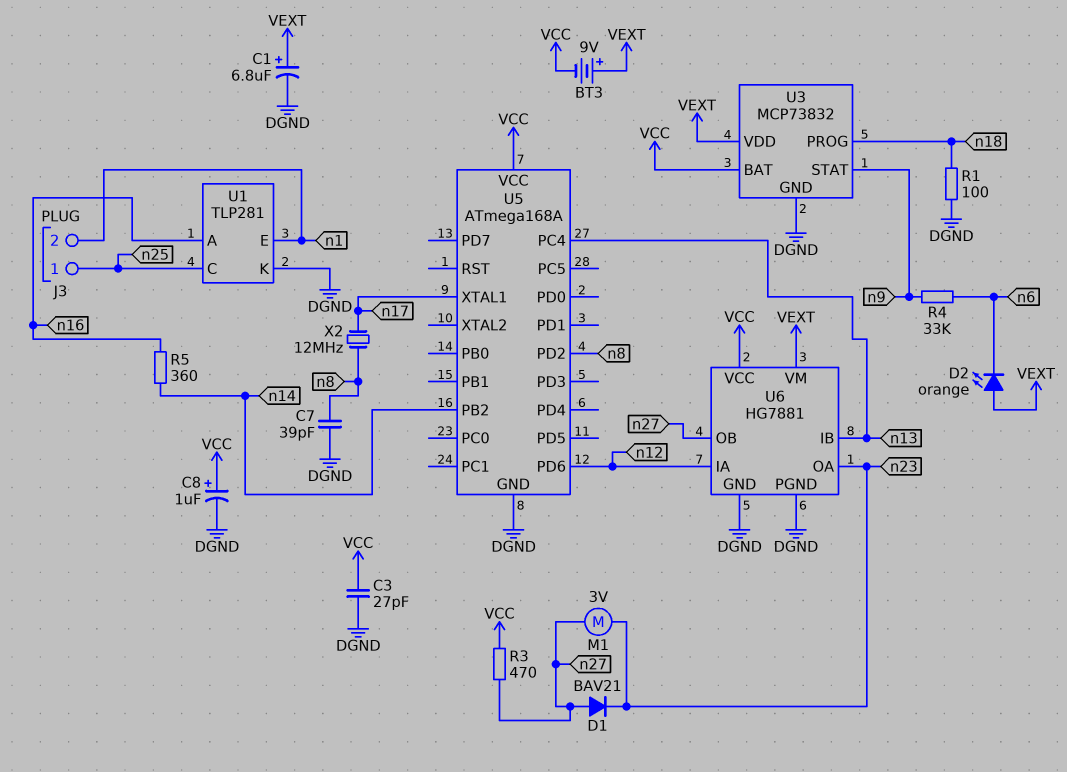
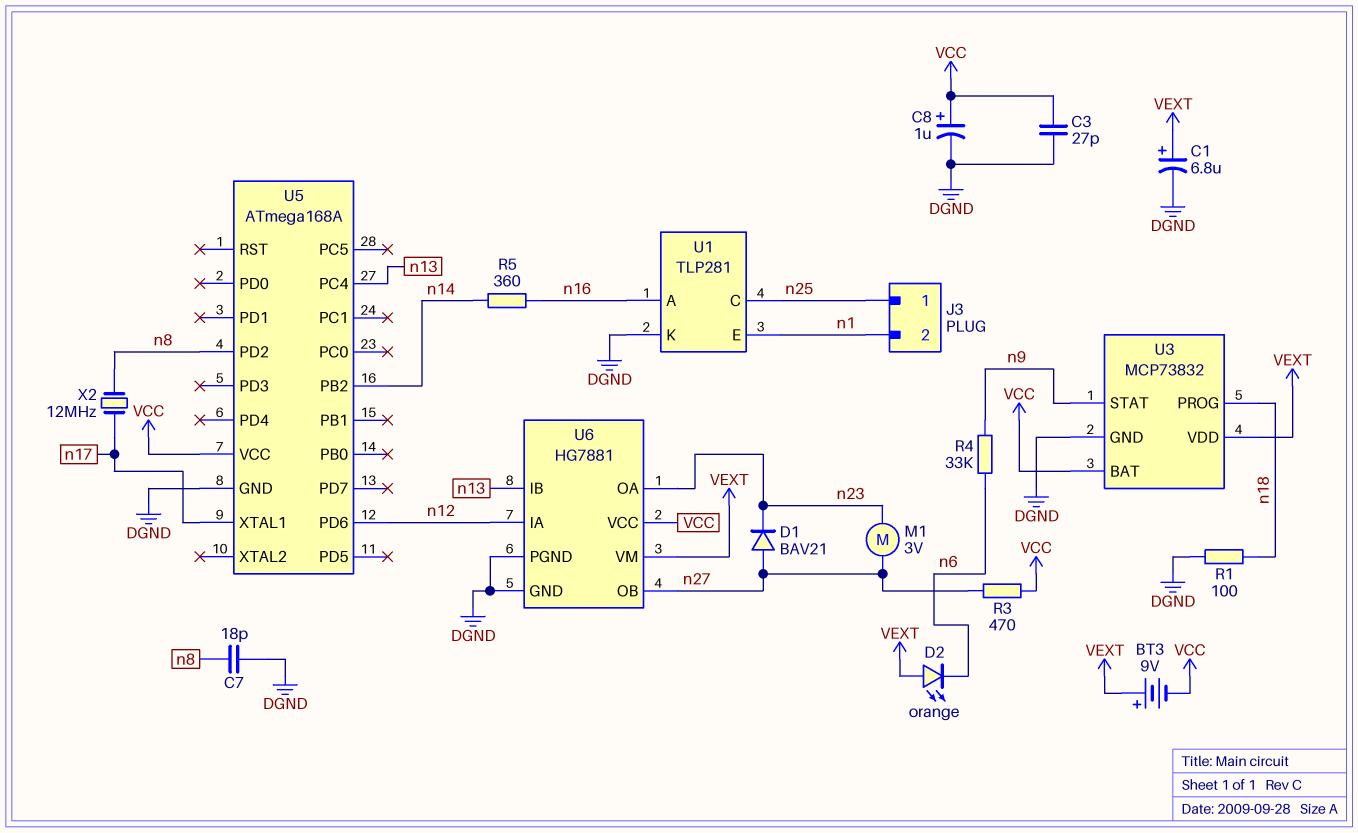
C7: 39pF (DGND, n8) -> 18pF (DGND, n8)

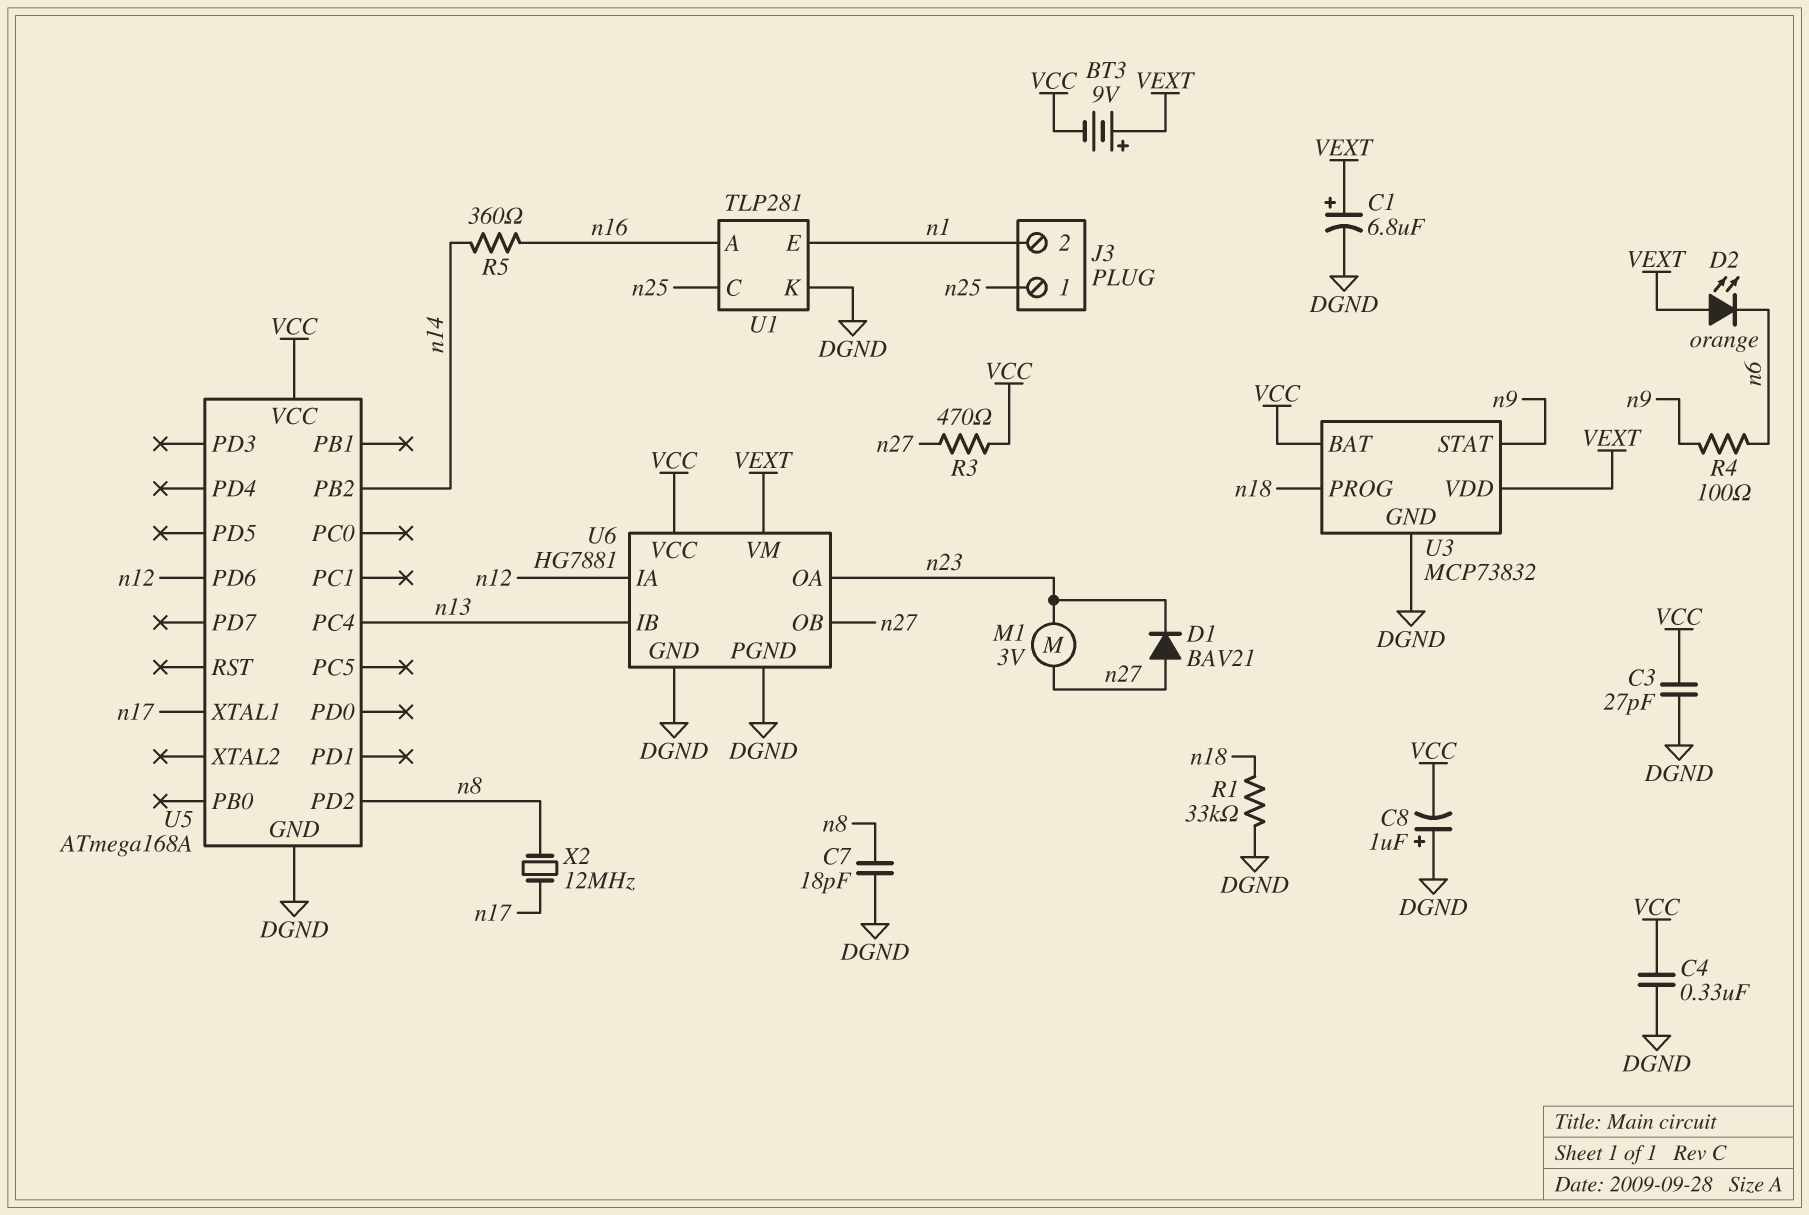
C4: none -> 330nF (DGND, VCC)
C8: 1uF (plus VCC, minus DGND) -> 1uF (plus DGND, minus VCC)
R1: 100 (DGND, n18) -> 33k (DGND, n18)
R4: 33k (n6, n9) -> 100 (n6, n9)

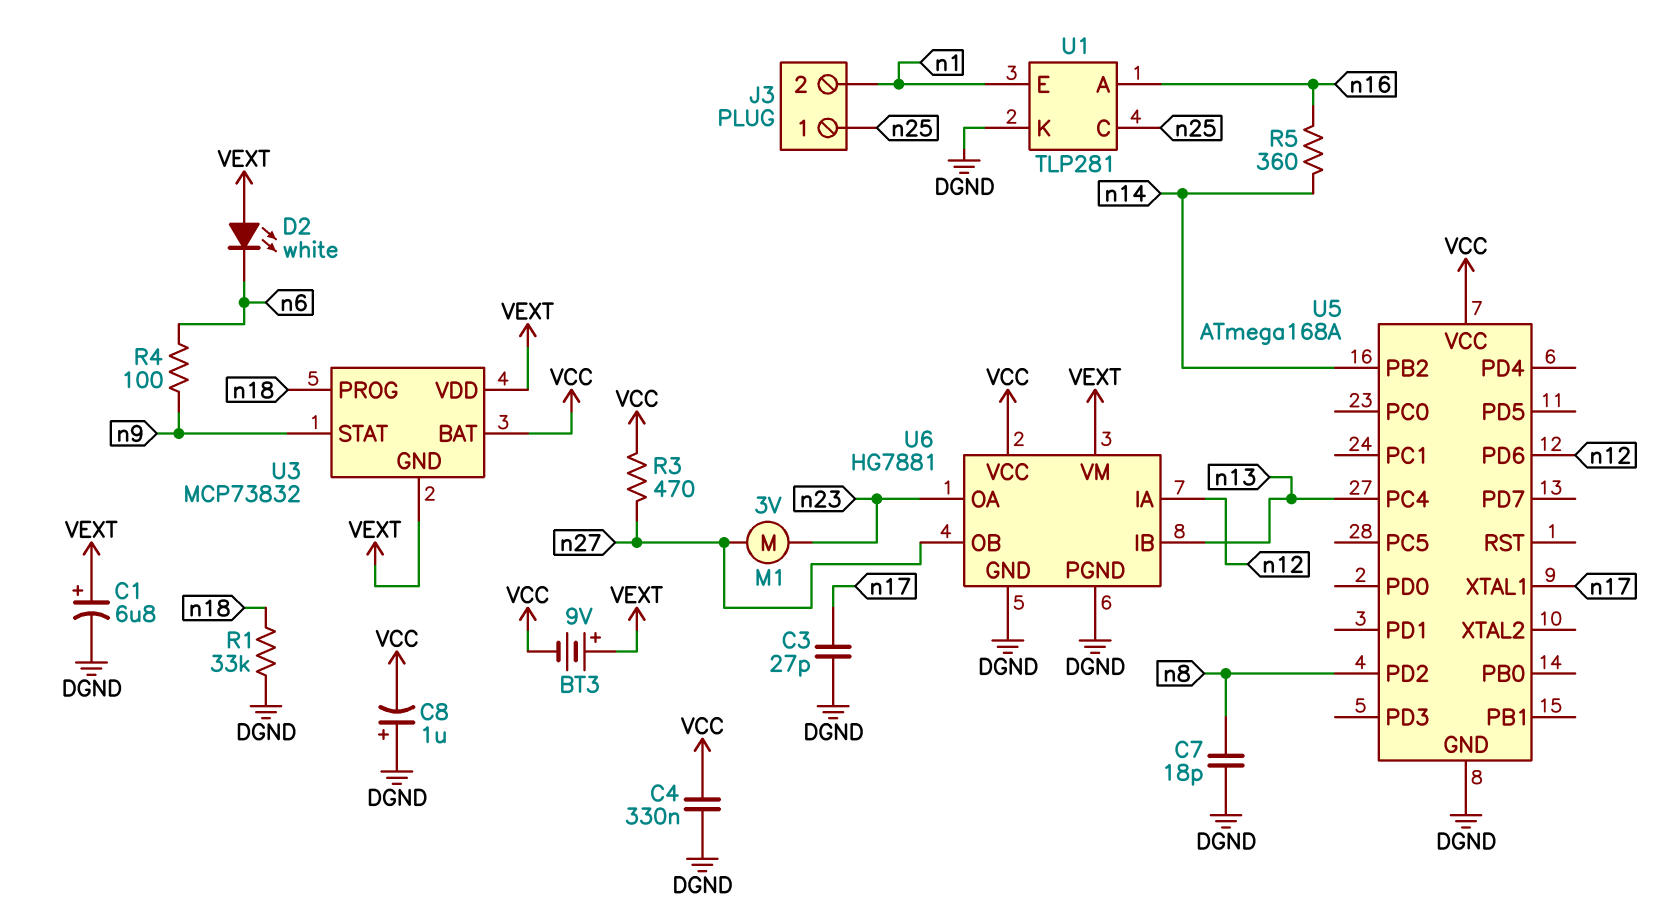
C3: 27pF (DGND, VCC) -> 27pF (DGND, n17)
D1: diode BAV21 (A n27, K n23) -> none
D2: LED orange (A VEXT, K n6) -> LED white (A VEXT, K n6)
U3 pin GND: DGND -> VEXT
X2: 12MHz (n8, n17) -> none

